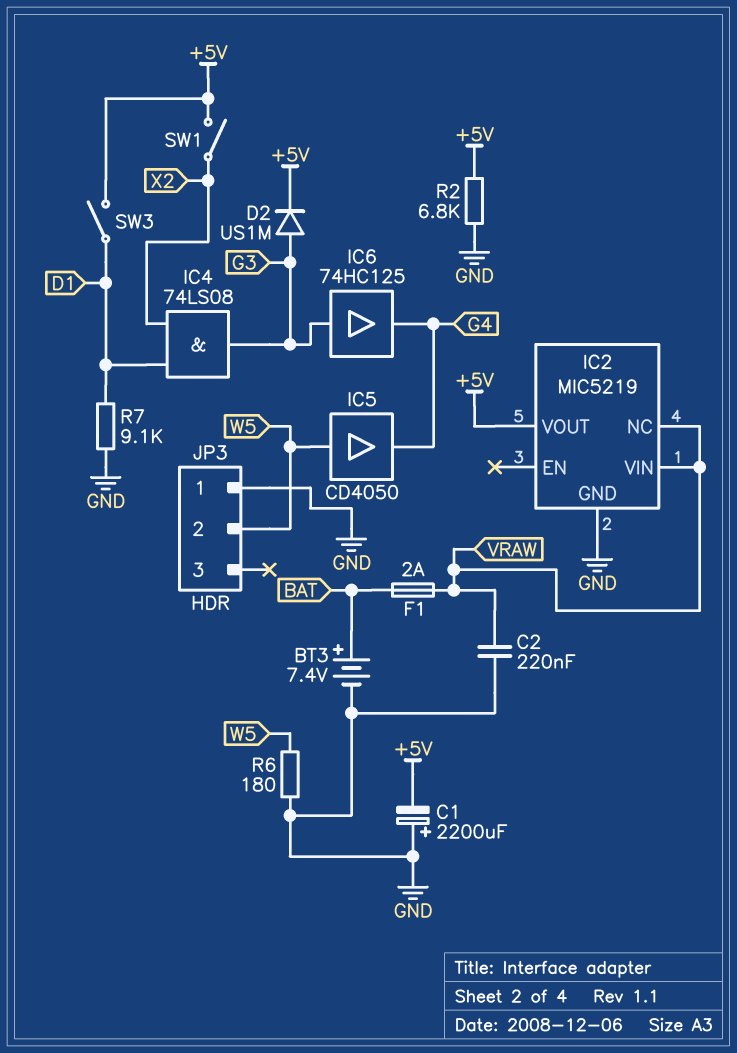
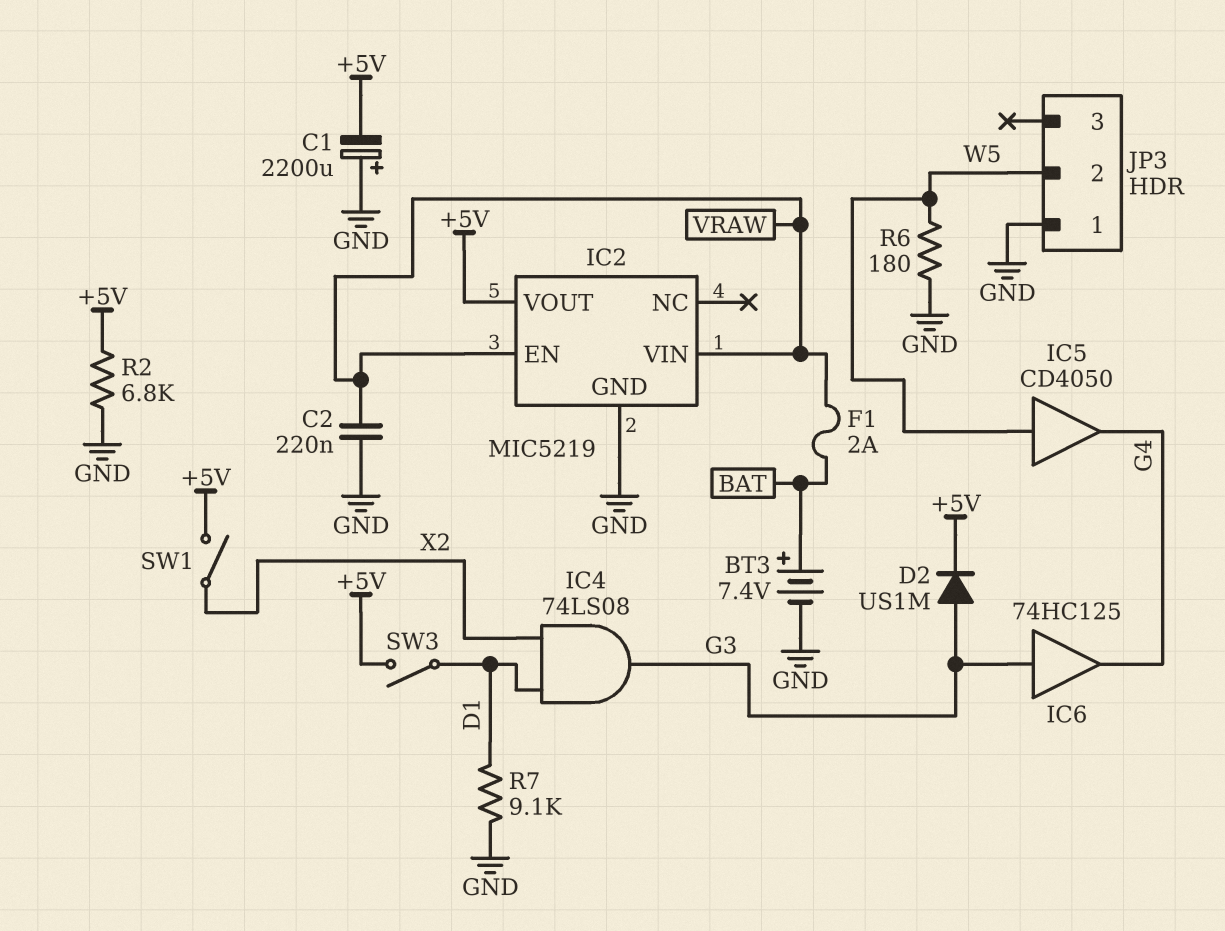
IC2 pin EN: none -> VRAW
IC2 pin NC: VRAW -> none

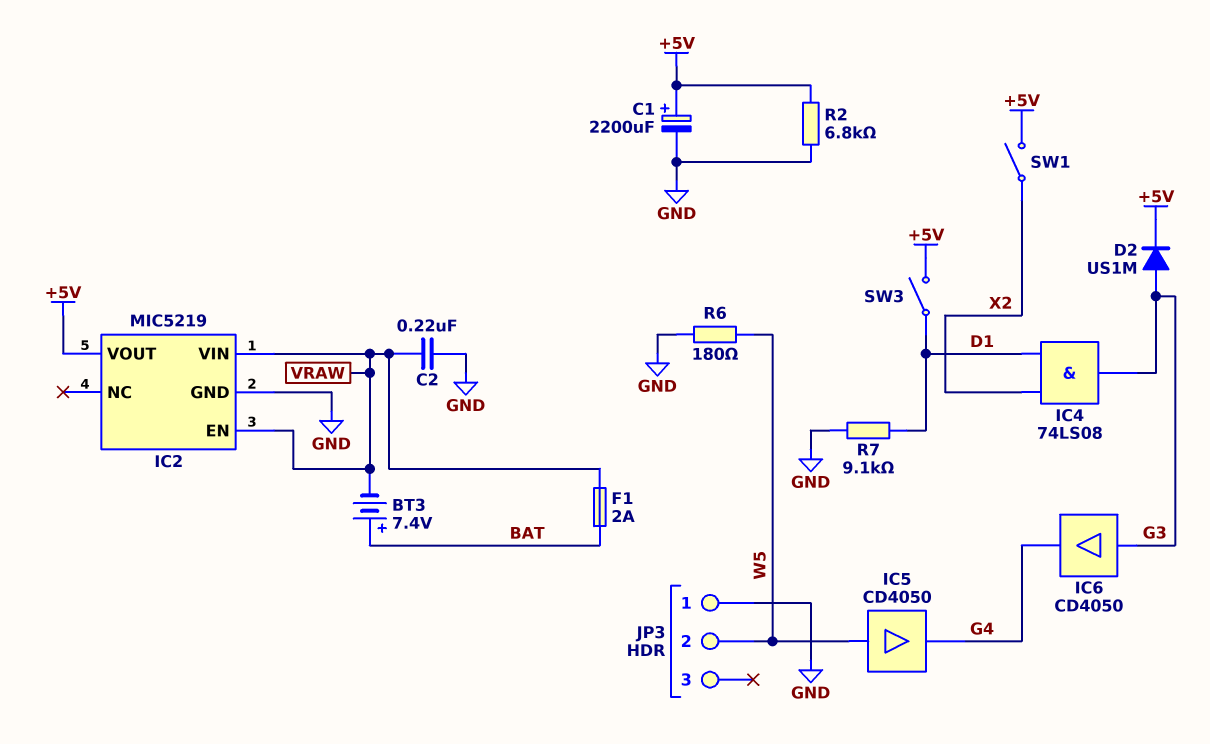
BT3: 7.4V (plus BAT, minus GND) -> 7.4V (plus BAT, minus VRAW)
C1: 2200uF (plus GND, minus +5V) -> 2200uF (plus +5V, minus GND)
IC6: buffer 74HC125 (in G3, out G4) -> buffer CD4050 (in G3, out G4)

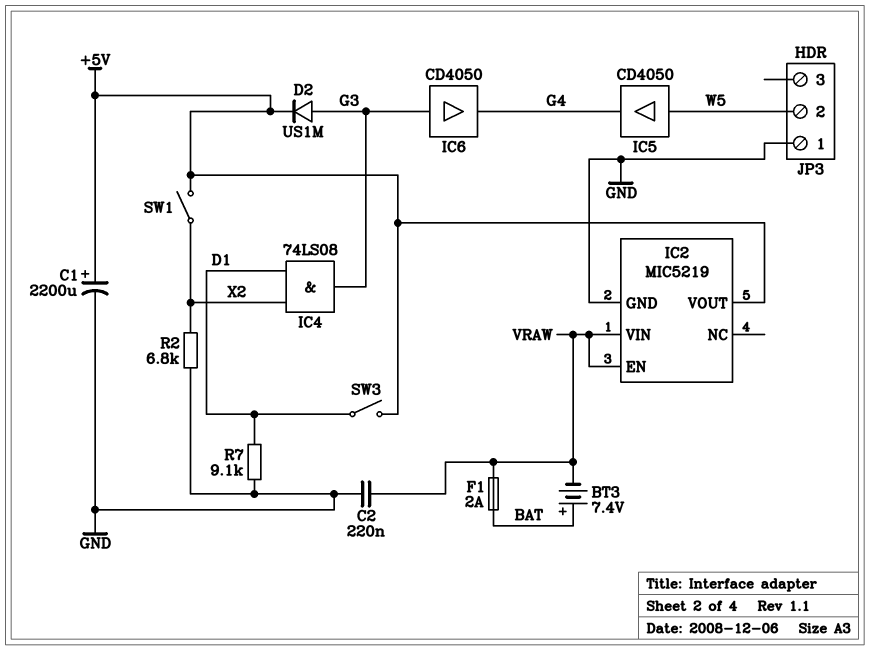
R2: 6.8k (+5V, GND) -> 6.8k (GND, X2)
R6: 180 (GND, W5) -> none

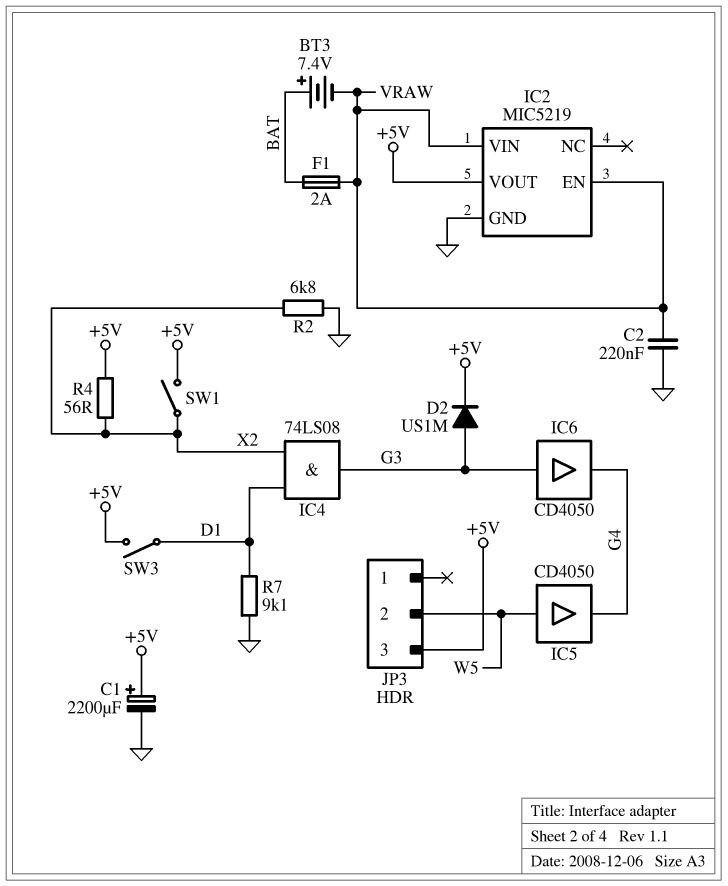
JP3 pin 1: GND -> none
JP3 pin 3: none -> +5V
R4: none -> 56 (+5V, X2)

